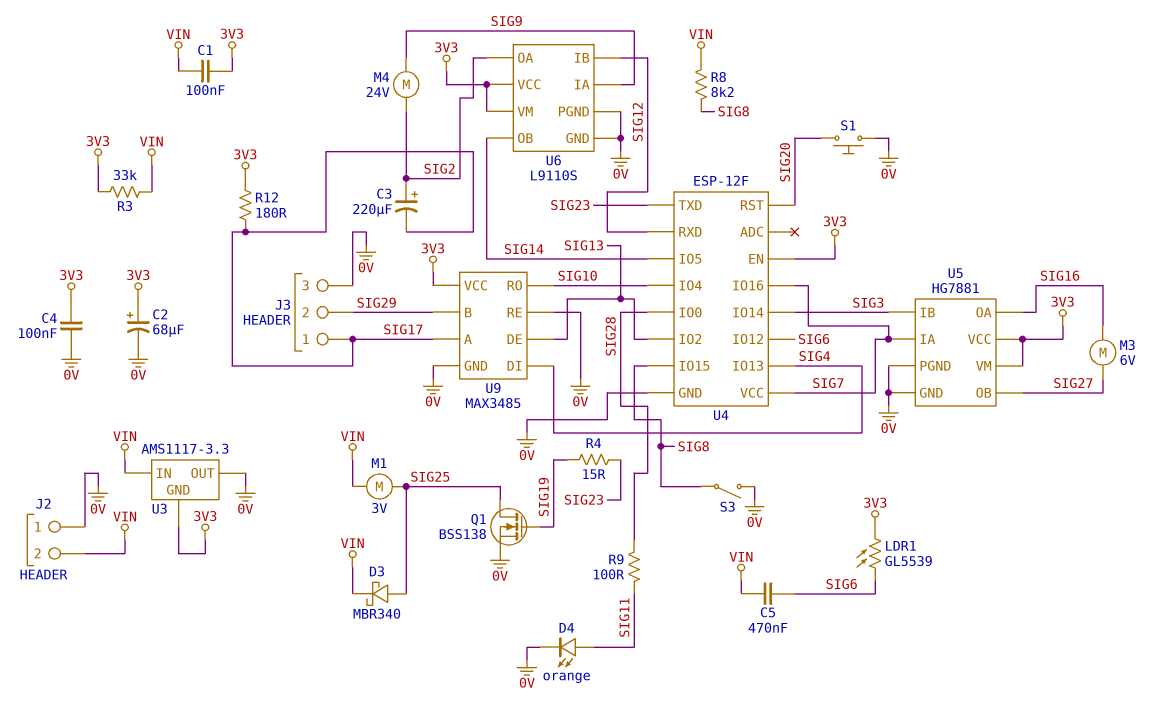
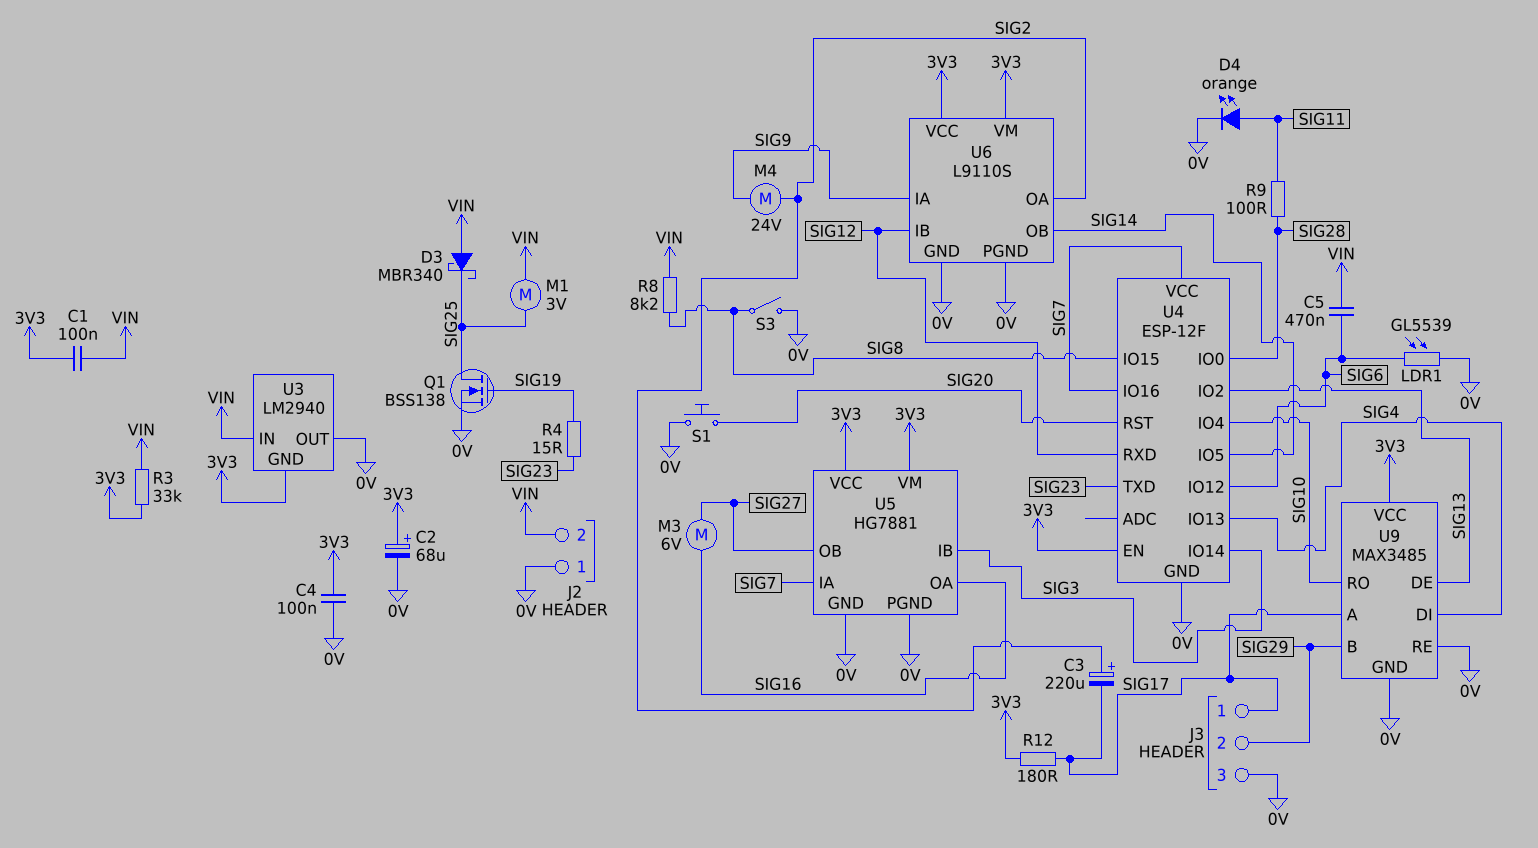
D3: schottky MBR340 (A SIG25, K VIN) -> schottky MBR340 (A VIN, K SIG25)
LDR1: GL5539 (3V3, SIG6) -> GL5539 (0V, SIG6)
U3: AMS1117-3.3 -> LM2940

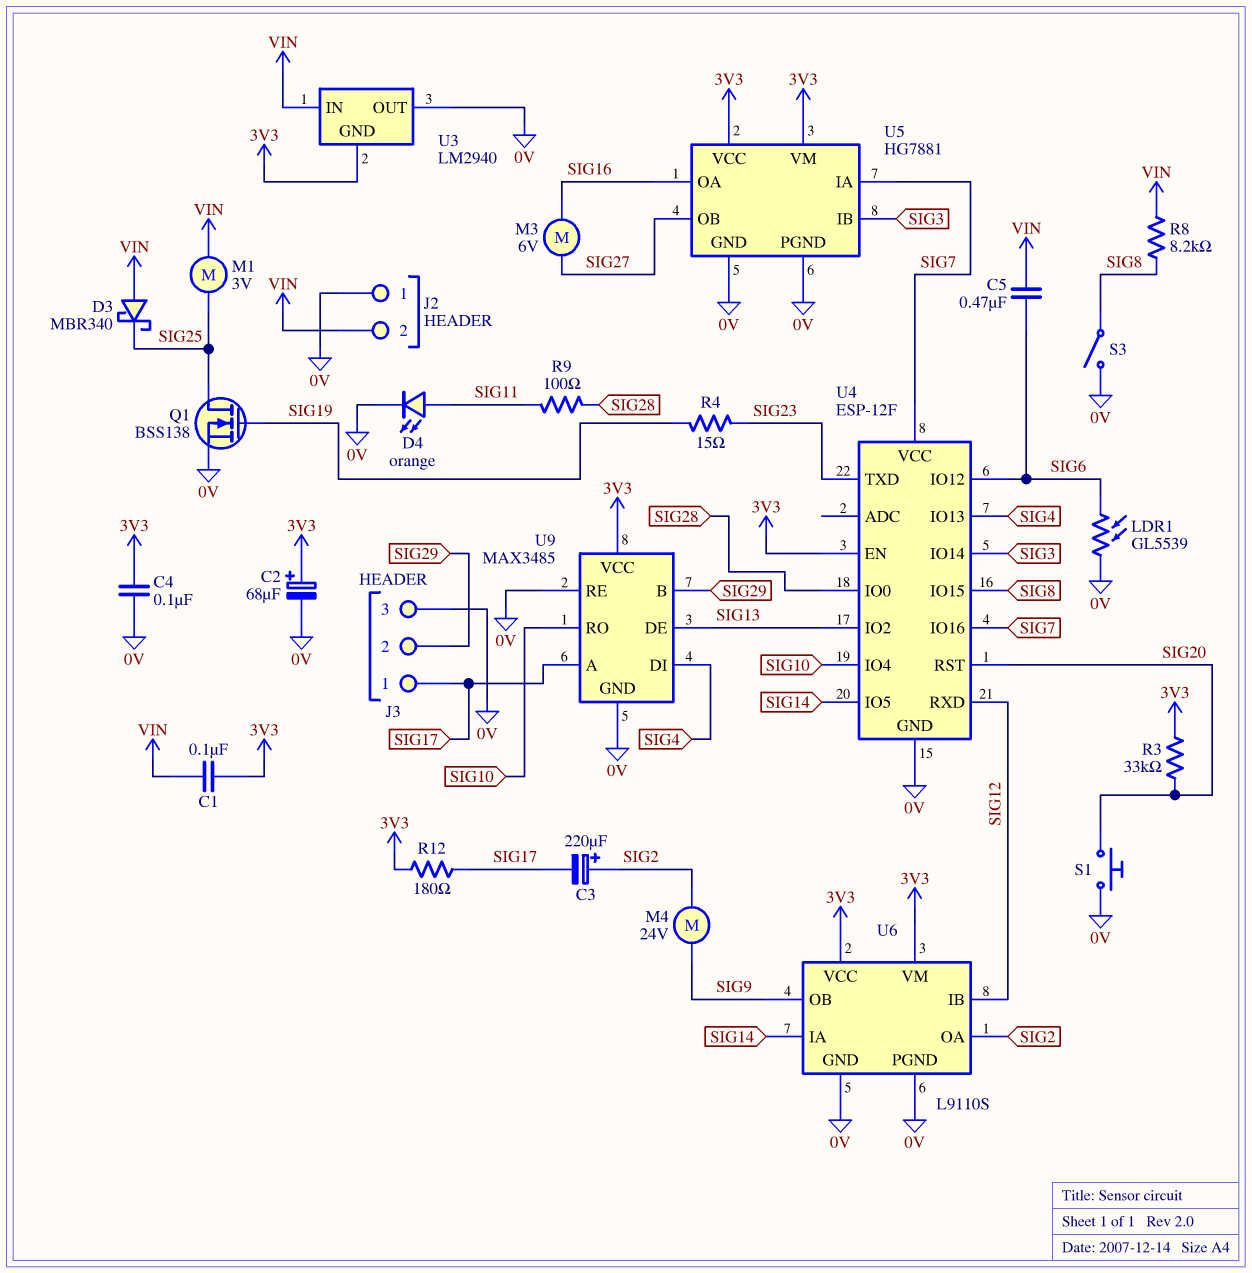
R3: 33k (3V3, VIN) -> 33k (3V3, SIG20)
U6 pin IA: SIG9 -> SIG14
U6 pin OB: SIG14 -> SIG9

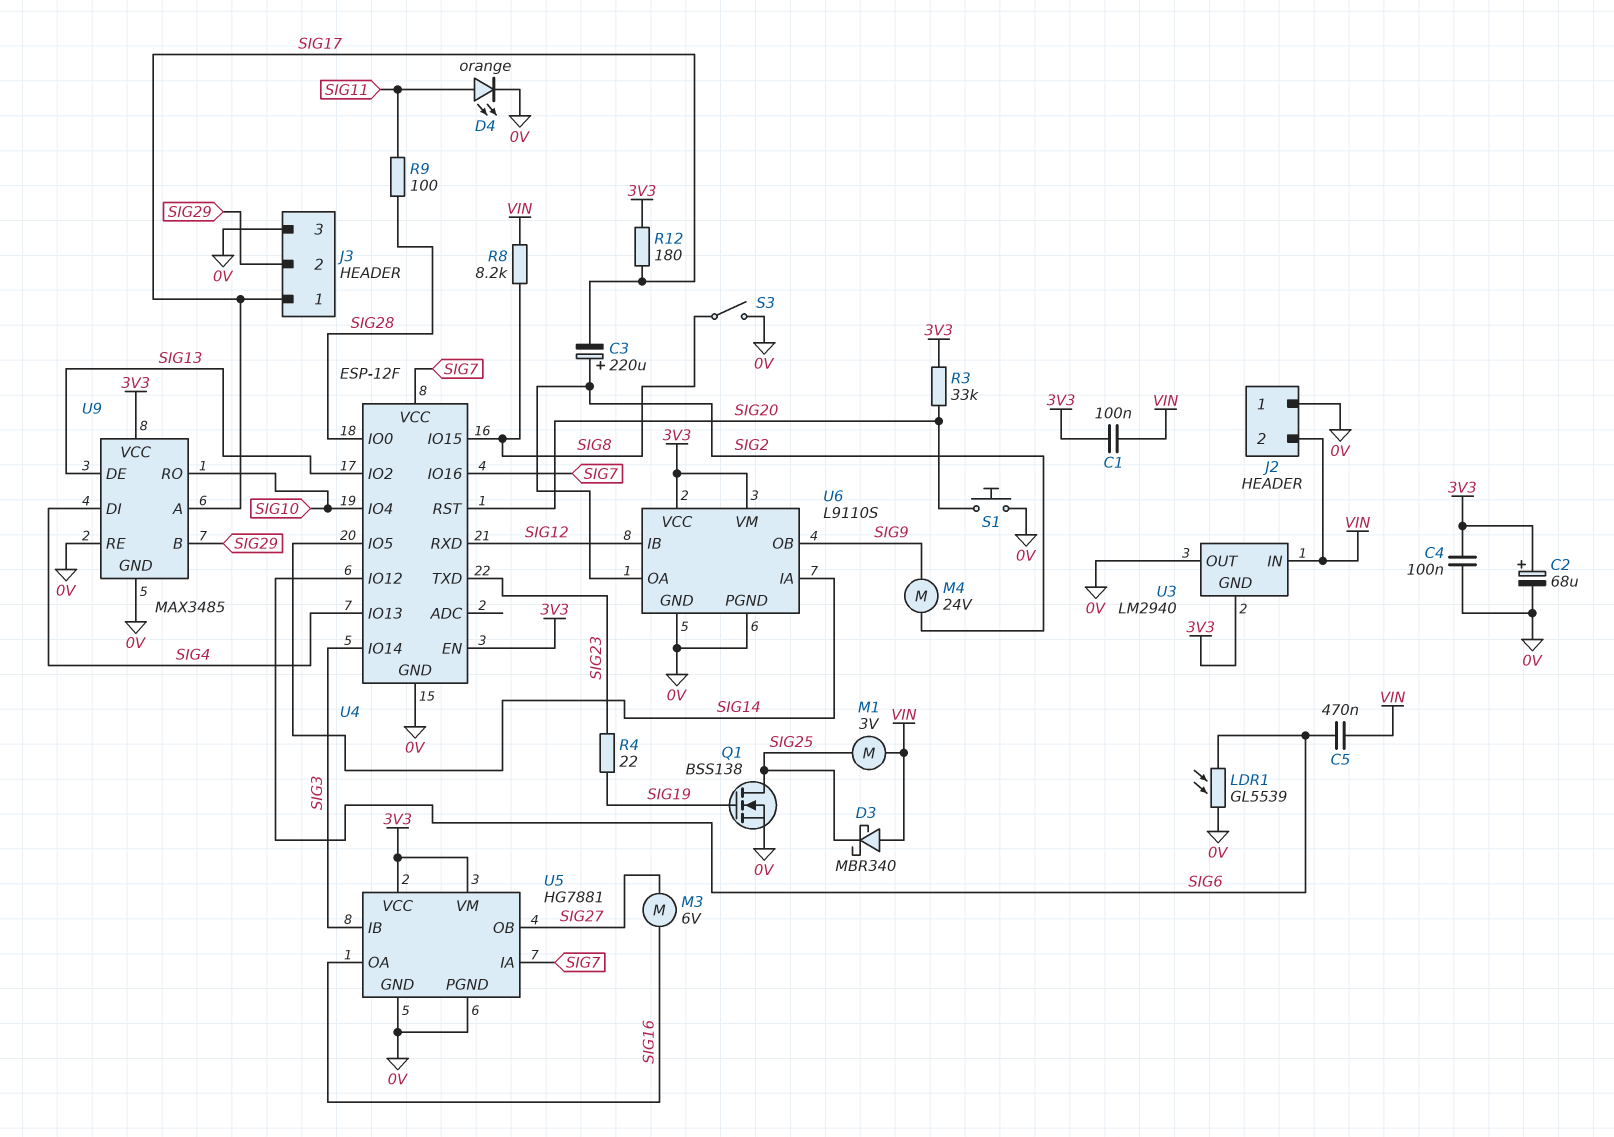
R4: 15 (SIG19, SIG23) -> 22 (SIG19, SIG23)

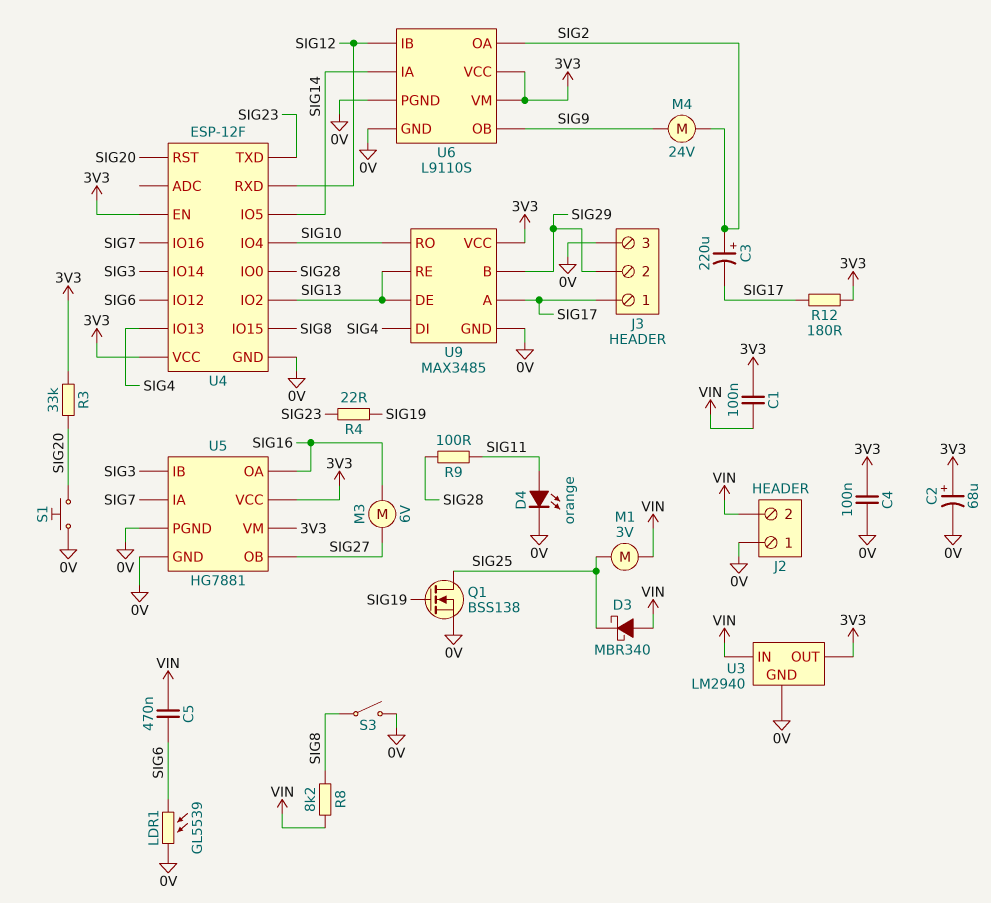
U3 pin GND: 3V3 -> 0V
U3 pin OUT: 0V -> 3V3
U4 pin VCC: SIG7 -> 3V3
U9 pin RE: 0V -> SIG13

